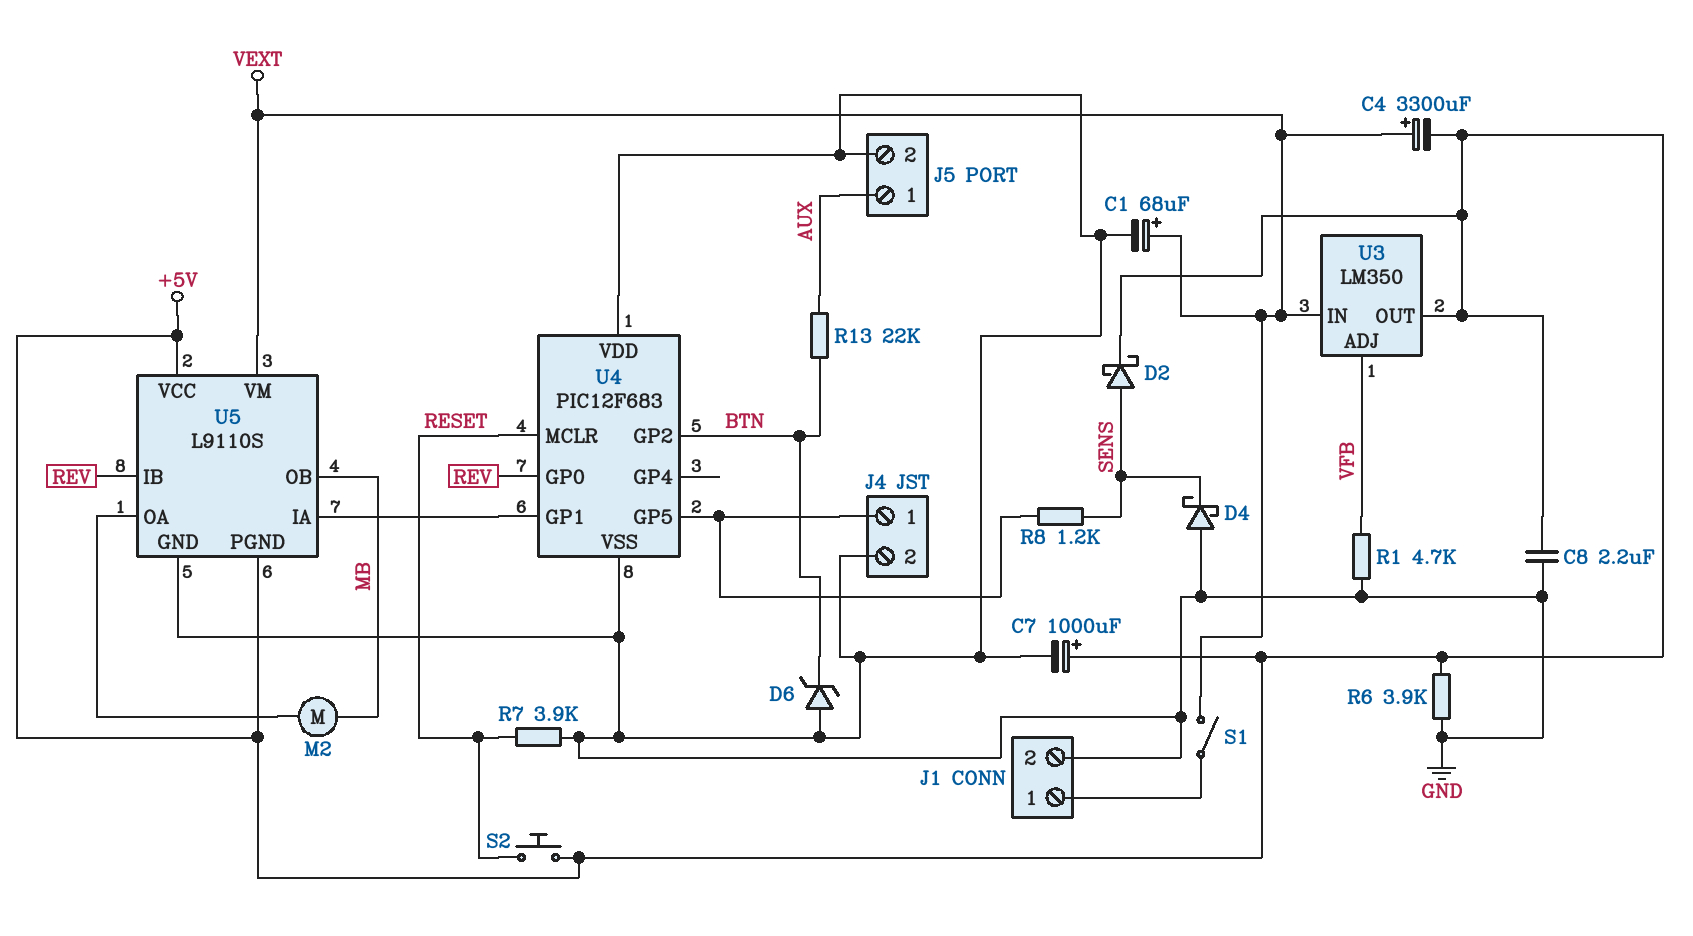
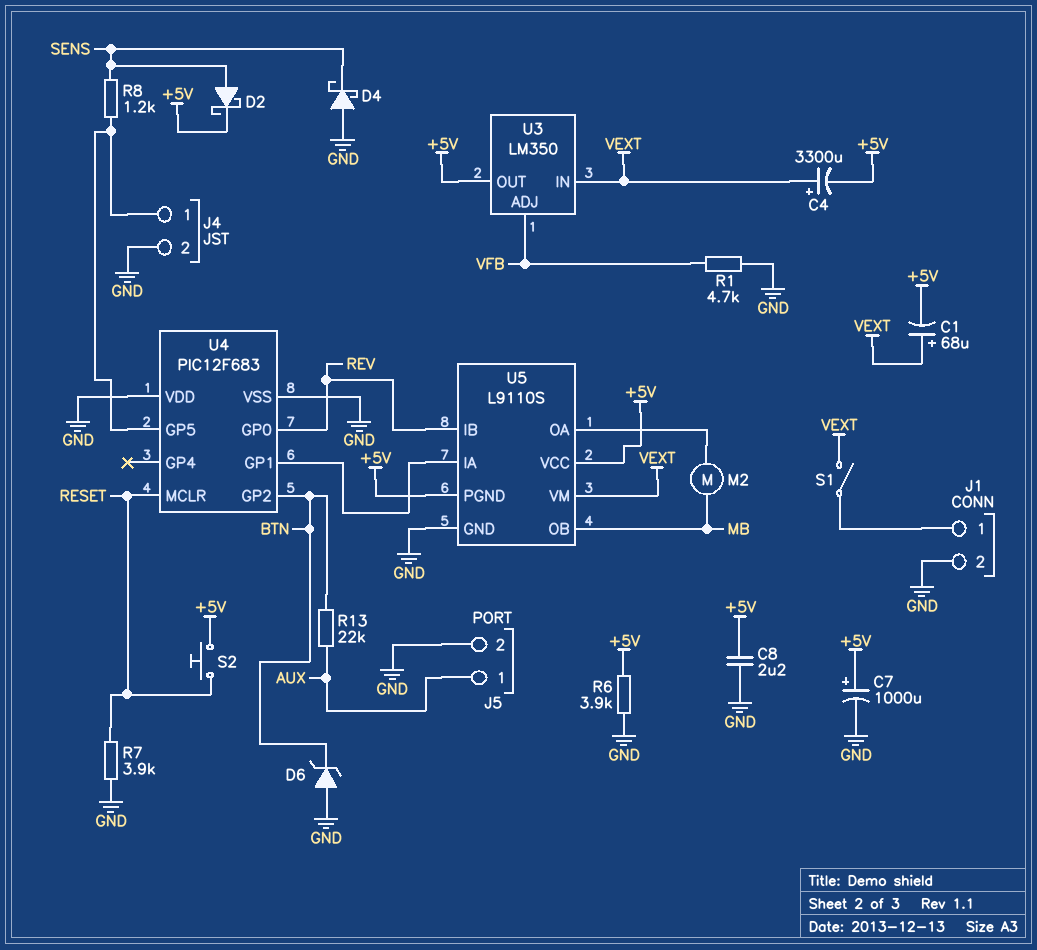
C1: 68uF (plus VEXT, minus GND) -> 68uF (plus VEXT, minus +5V)

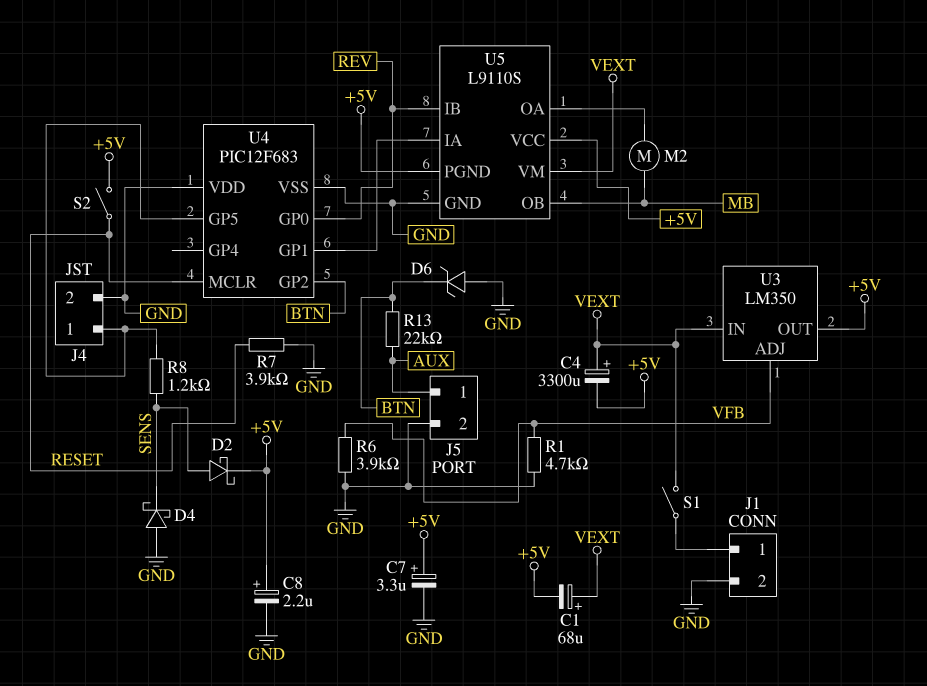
C7: 1000uF (plus +5V, minus GND) -> 3.3uF (plus +5V, minus GND)
C8: 2.2uF (+5V, GND) -> 2.2uF (plus +5V, minus GND)
R6: 3.9k (+5V, GND) -> 3.9k (GND, VFB)
S2: button (+5V, RESET) -> switch (+5V, RESET)

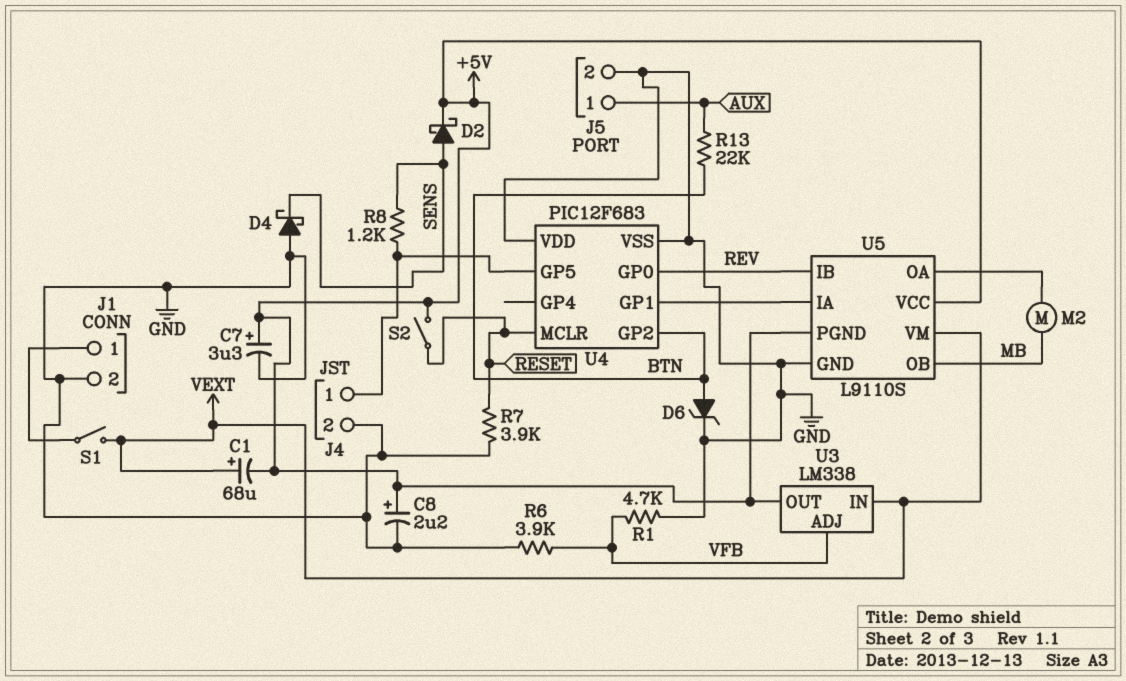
C4: 3300uF (plus VEXT, minus +5V) -> none
D6: zener (A GND, K BTN) -> zener (A BTN, K GND)
U3: LM350 -> LM338

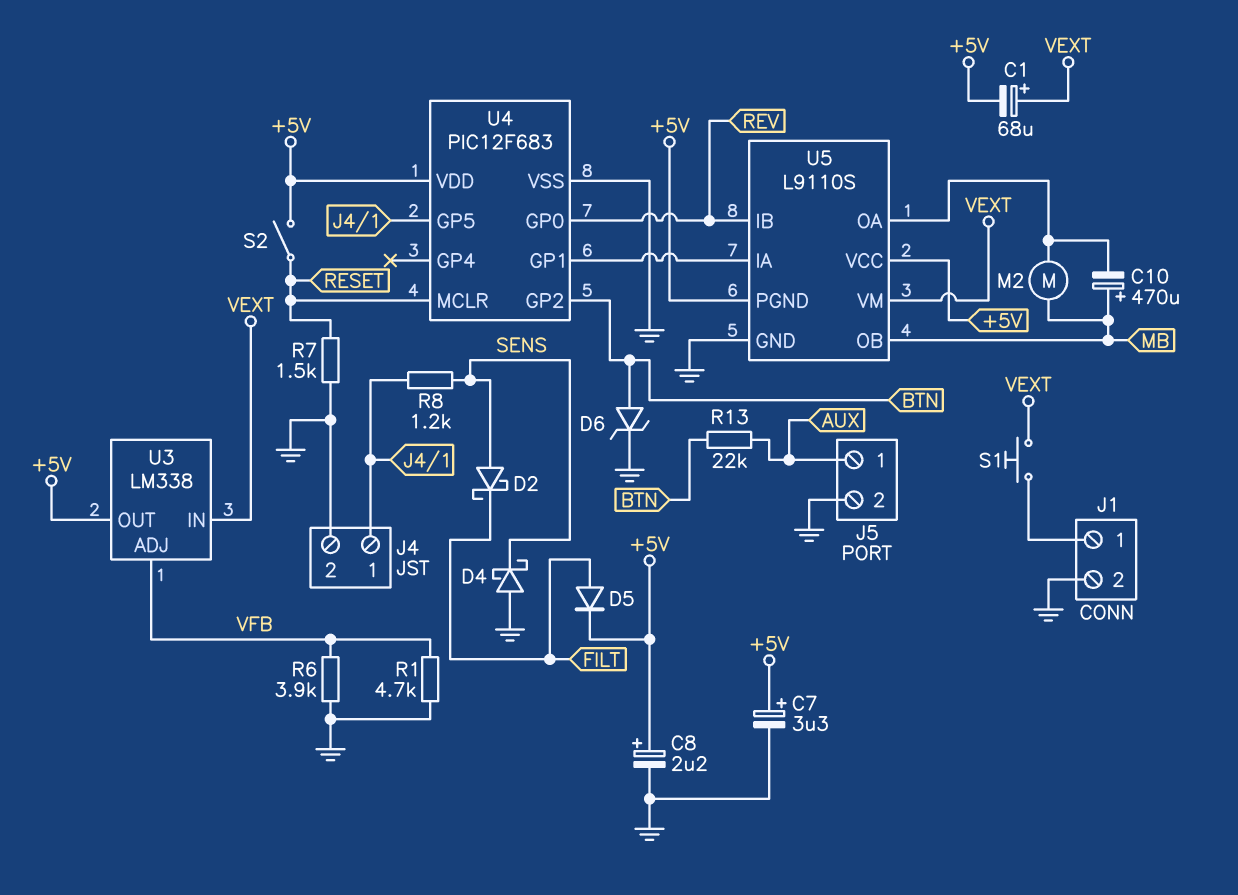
C10: none -> 470uF (plus MB, minus U5/OA)
D2: schottky (A SENS, K +5V) -> schottky (A SENS, K FILT)
D5: none -> diode (A FILT, K +5V)
R7: 3.9k (GND, RESET) -> 1.5k (GND, RESET)
S1: switch (J1/1, VEXT) -> button (J1/1, VEXT)
U4 pin VDD: GND -> +5V

